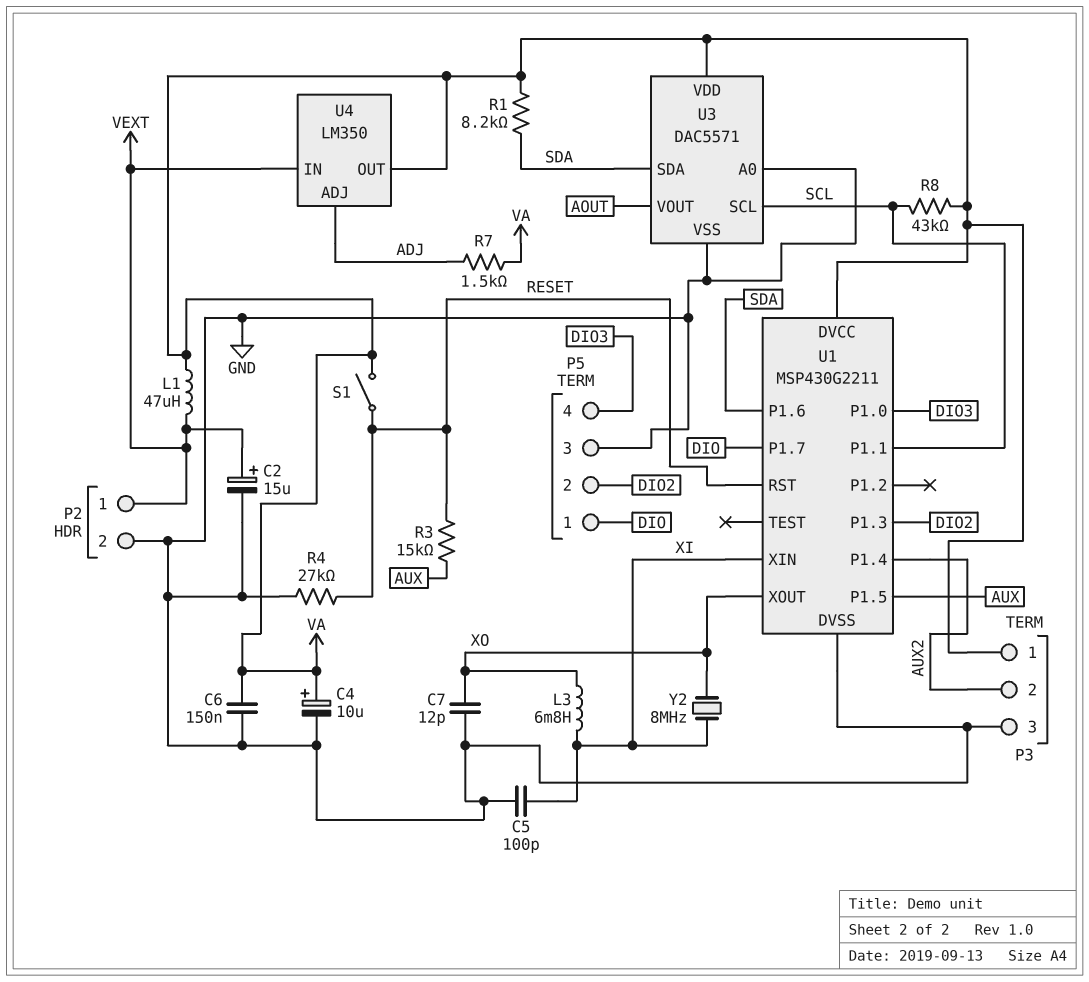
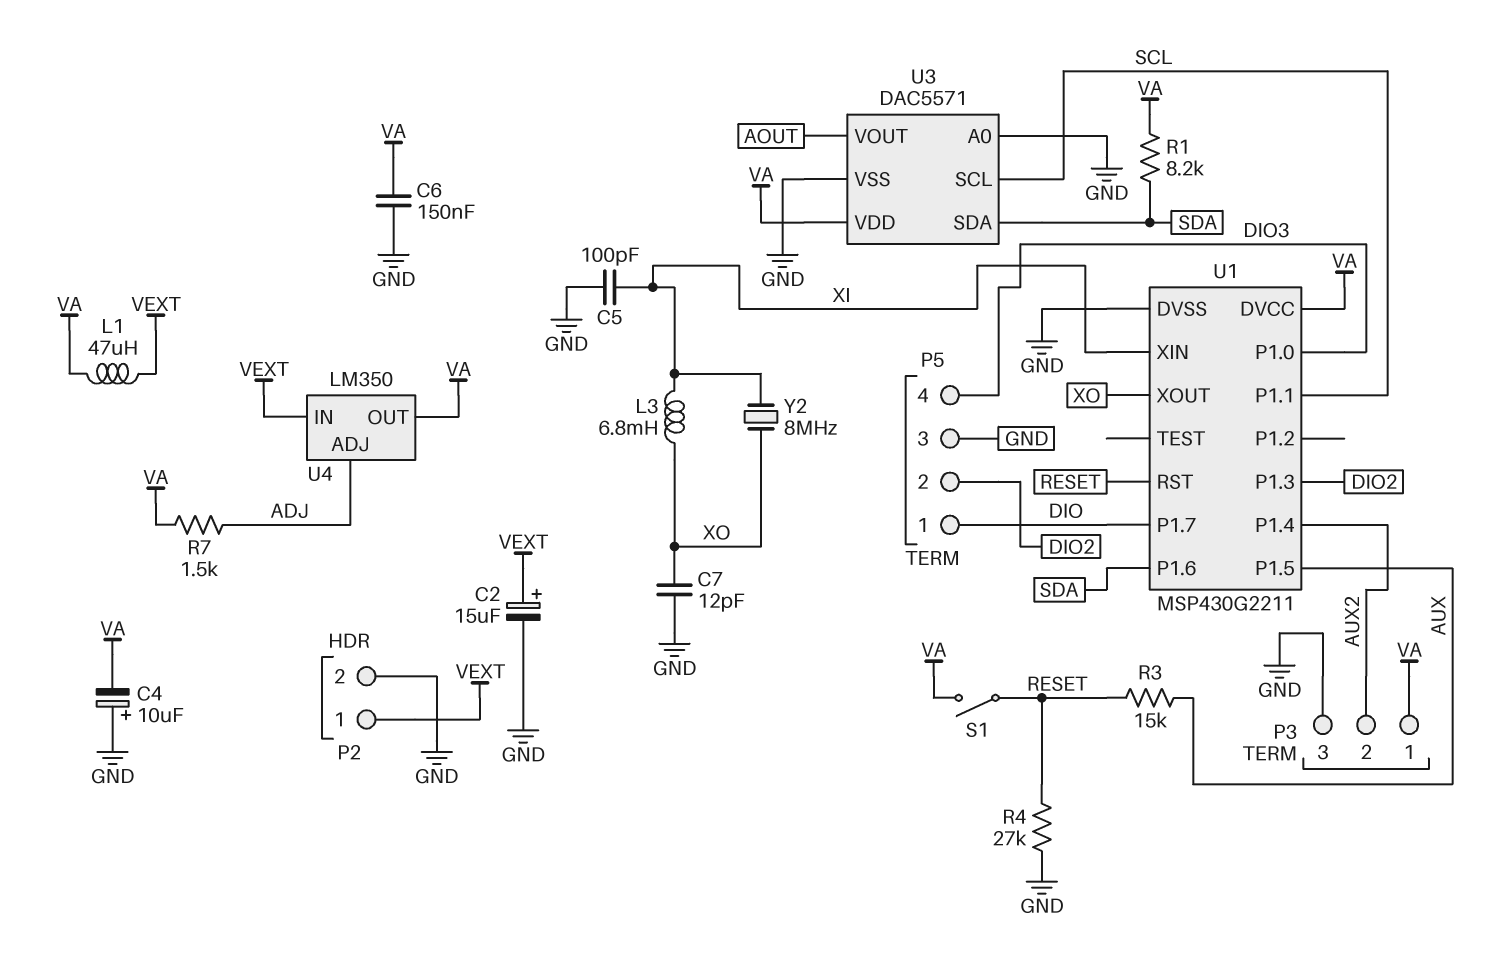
C4: 10uF (plus VA, minus GND) -> 10uF (plus GND, minus VA)
R8: 43k (SCL, VA) -> none

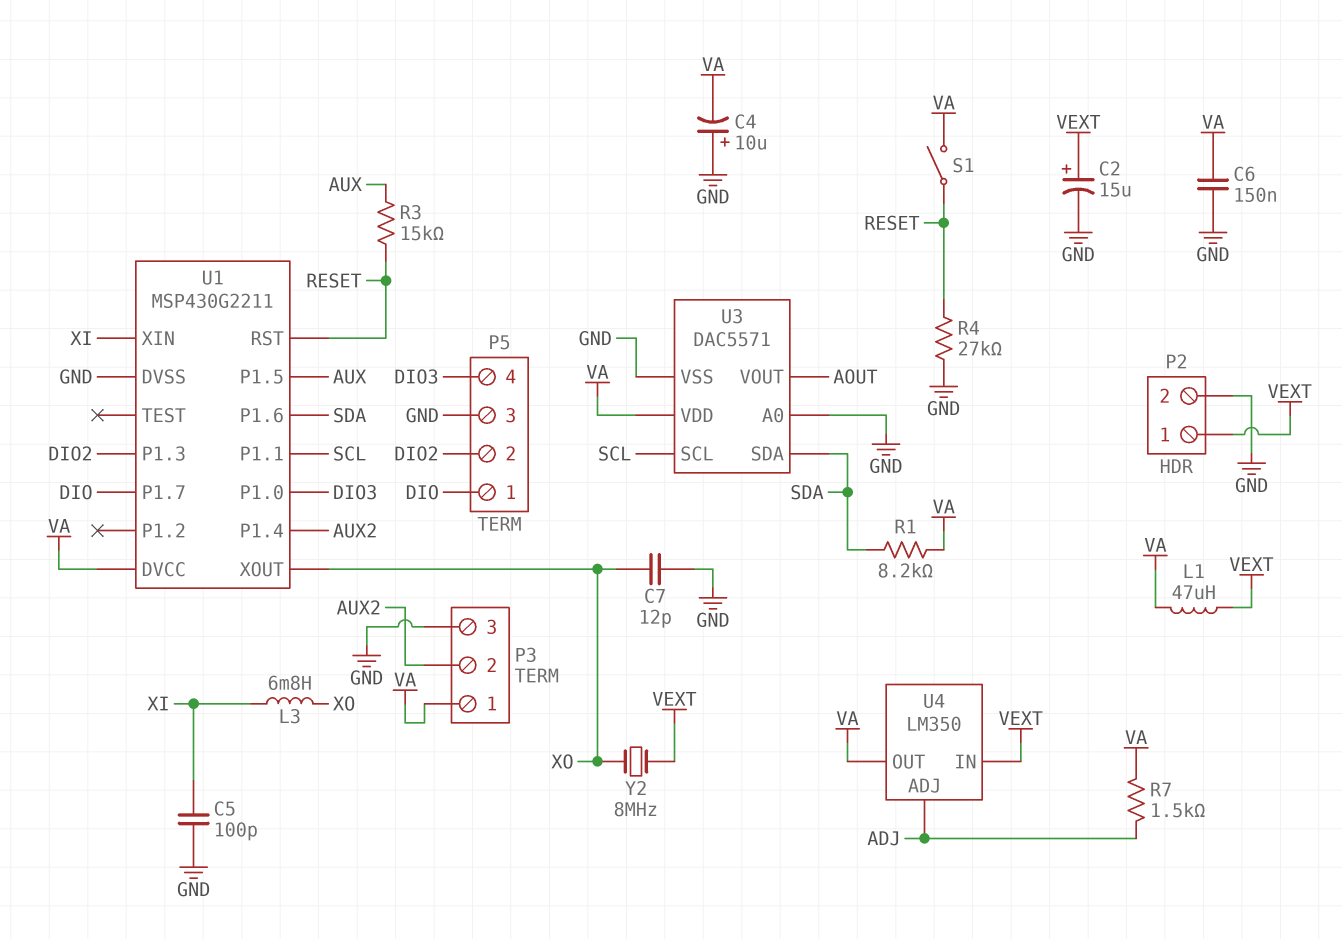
Y2: 8MHz (XI, XO) -> 8MHz (VEXT, XO)

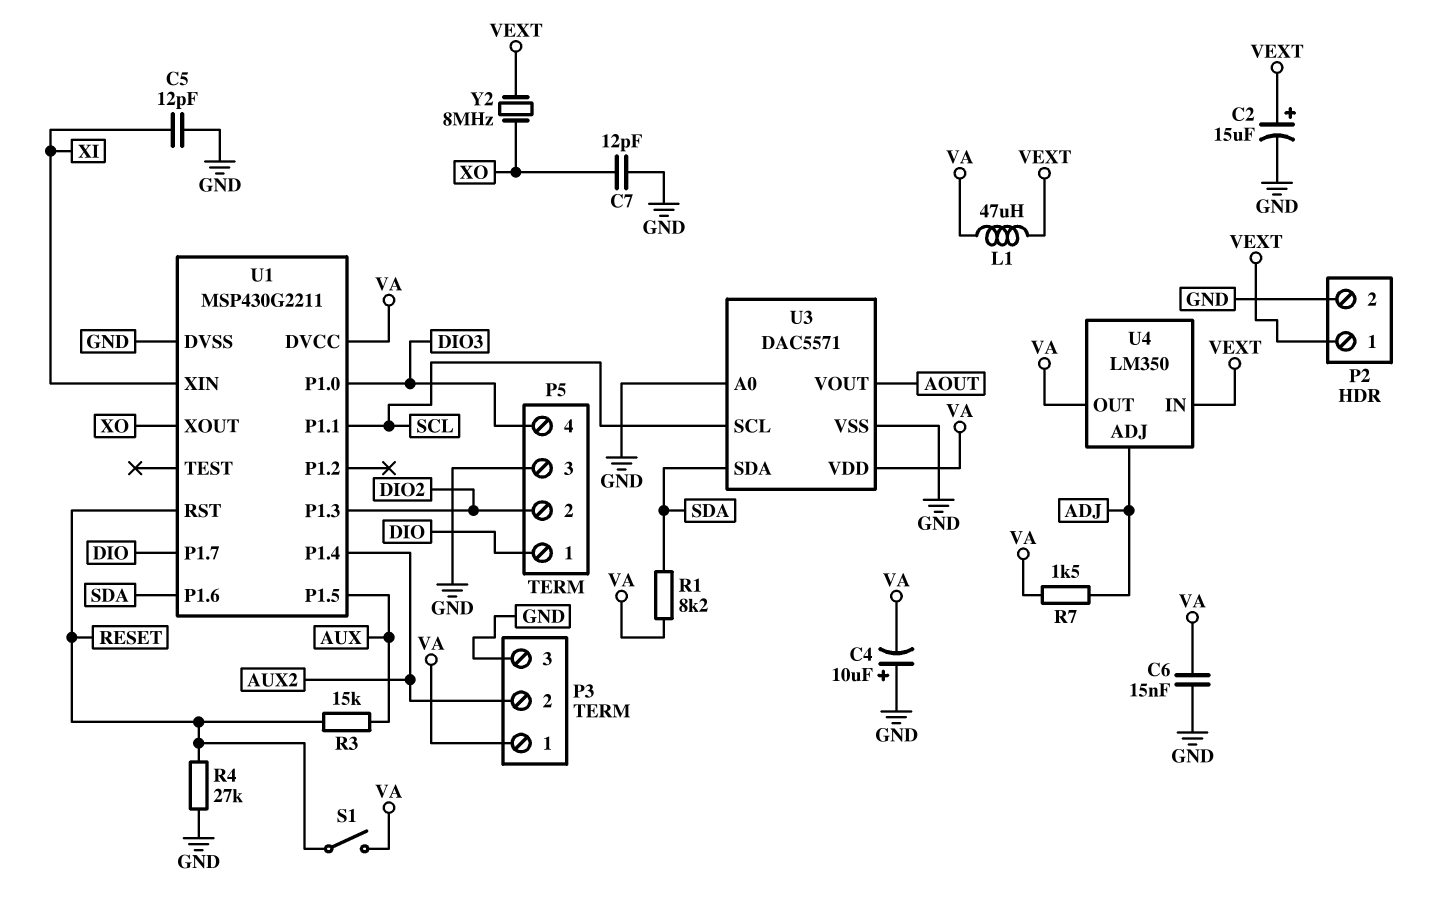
C5: 100pF (GND, XI) -> 12pF (GND, XI)
C6: 150nF (GND, VA) -> 15nF (GND, VA)
L3: 6.8mH (XI, XO) -> none

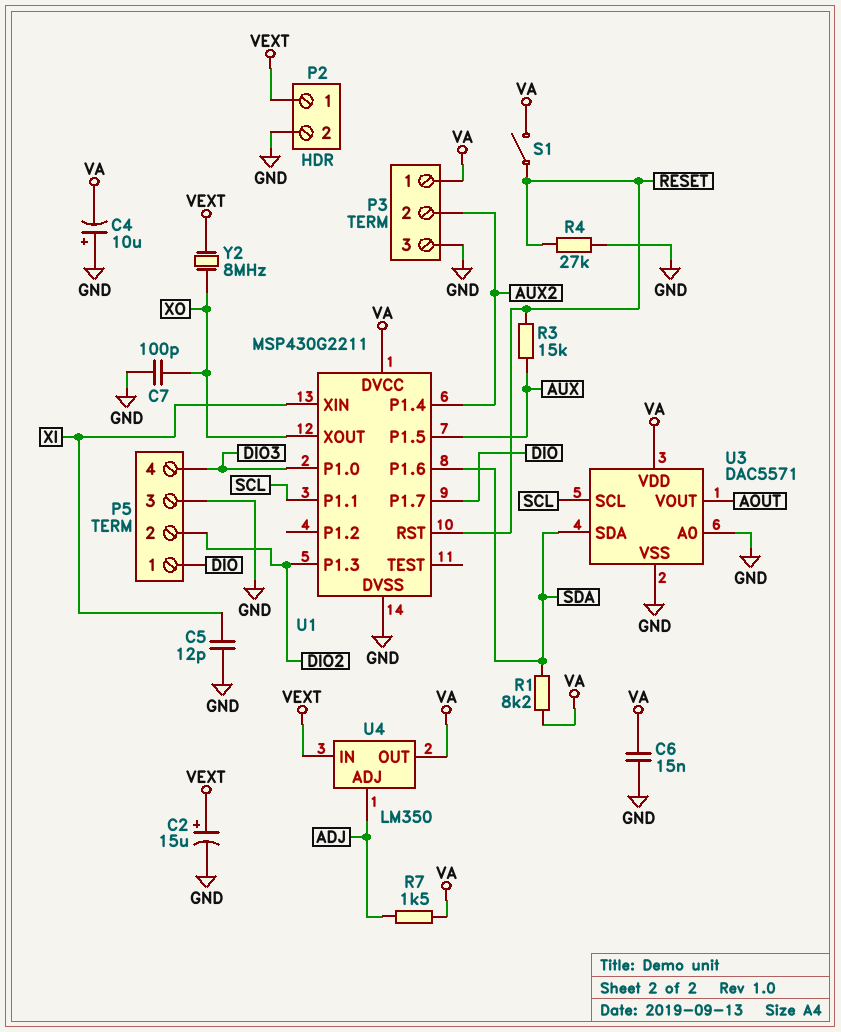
C7: 12pF (GND, XO) -> 100pF (GND, XO)
L1: 47uH (VA, VEXT) -> none

